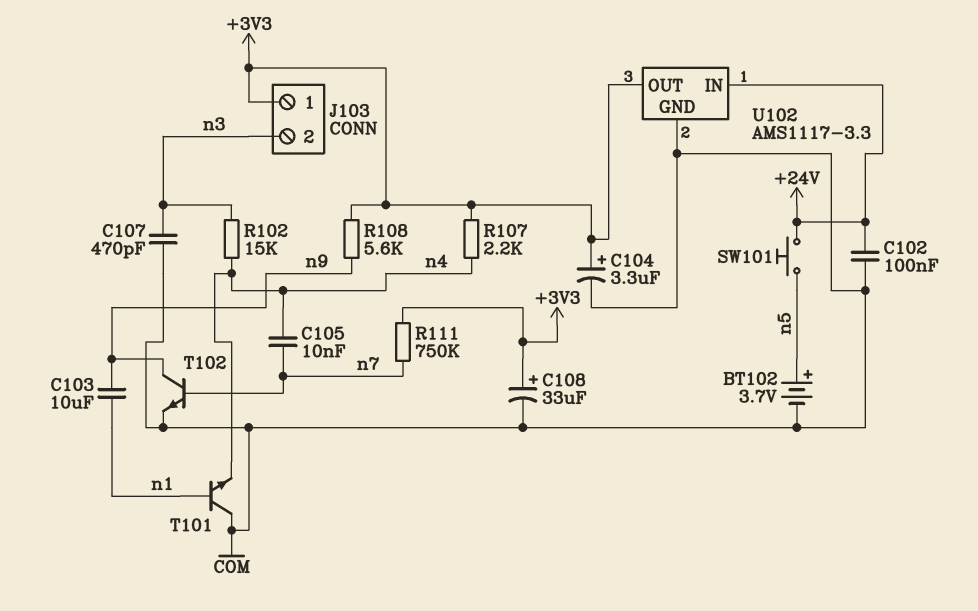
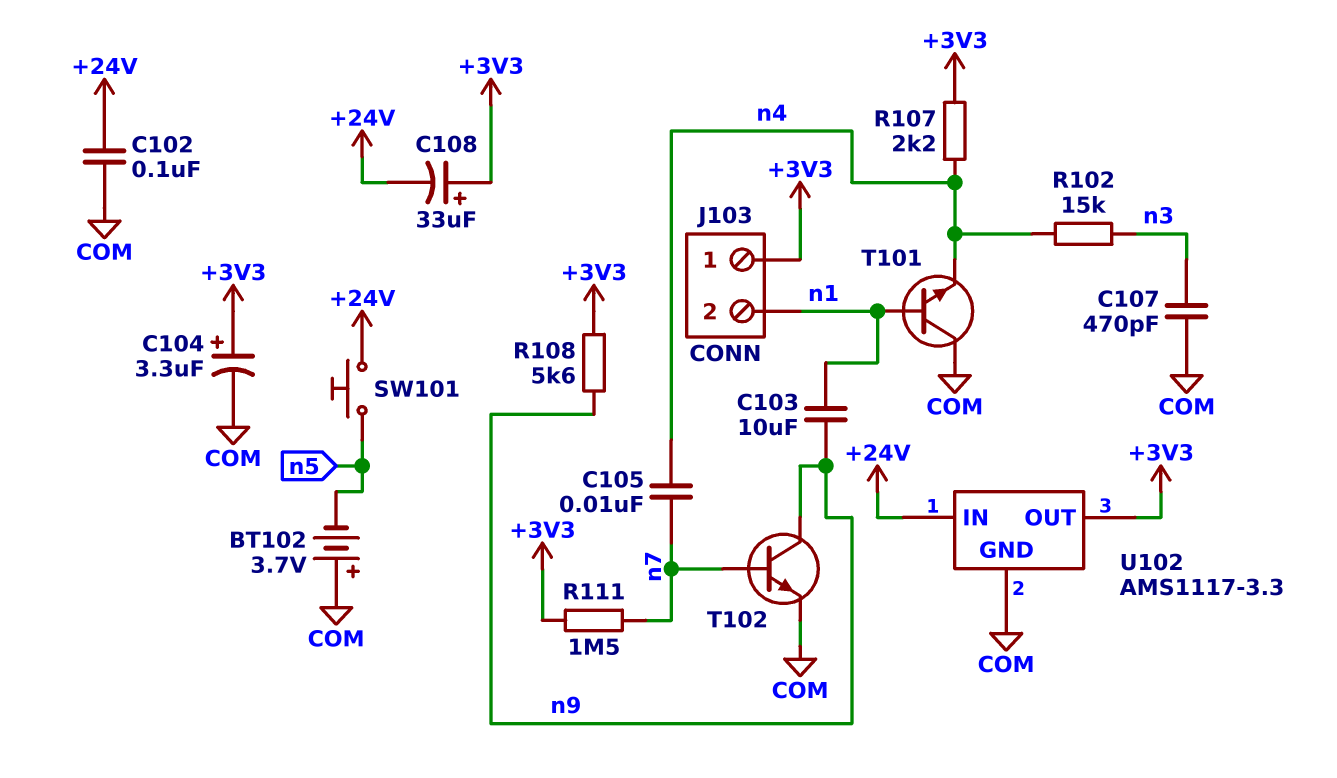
BT102: 3.7V (plus n5, minus COM) -> 3.7V (plus COM, minus n5)
C108: 33uF (plus +3V3, minus COM) -> 33uF (plus +3V3, minus +24V)
J103 pin 2: n3 -> n1
R111: 750k (+3V3, n7) -> 1.5M (+3V3, n7)

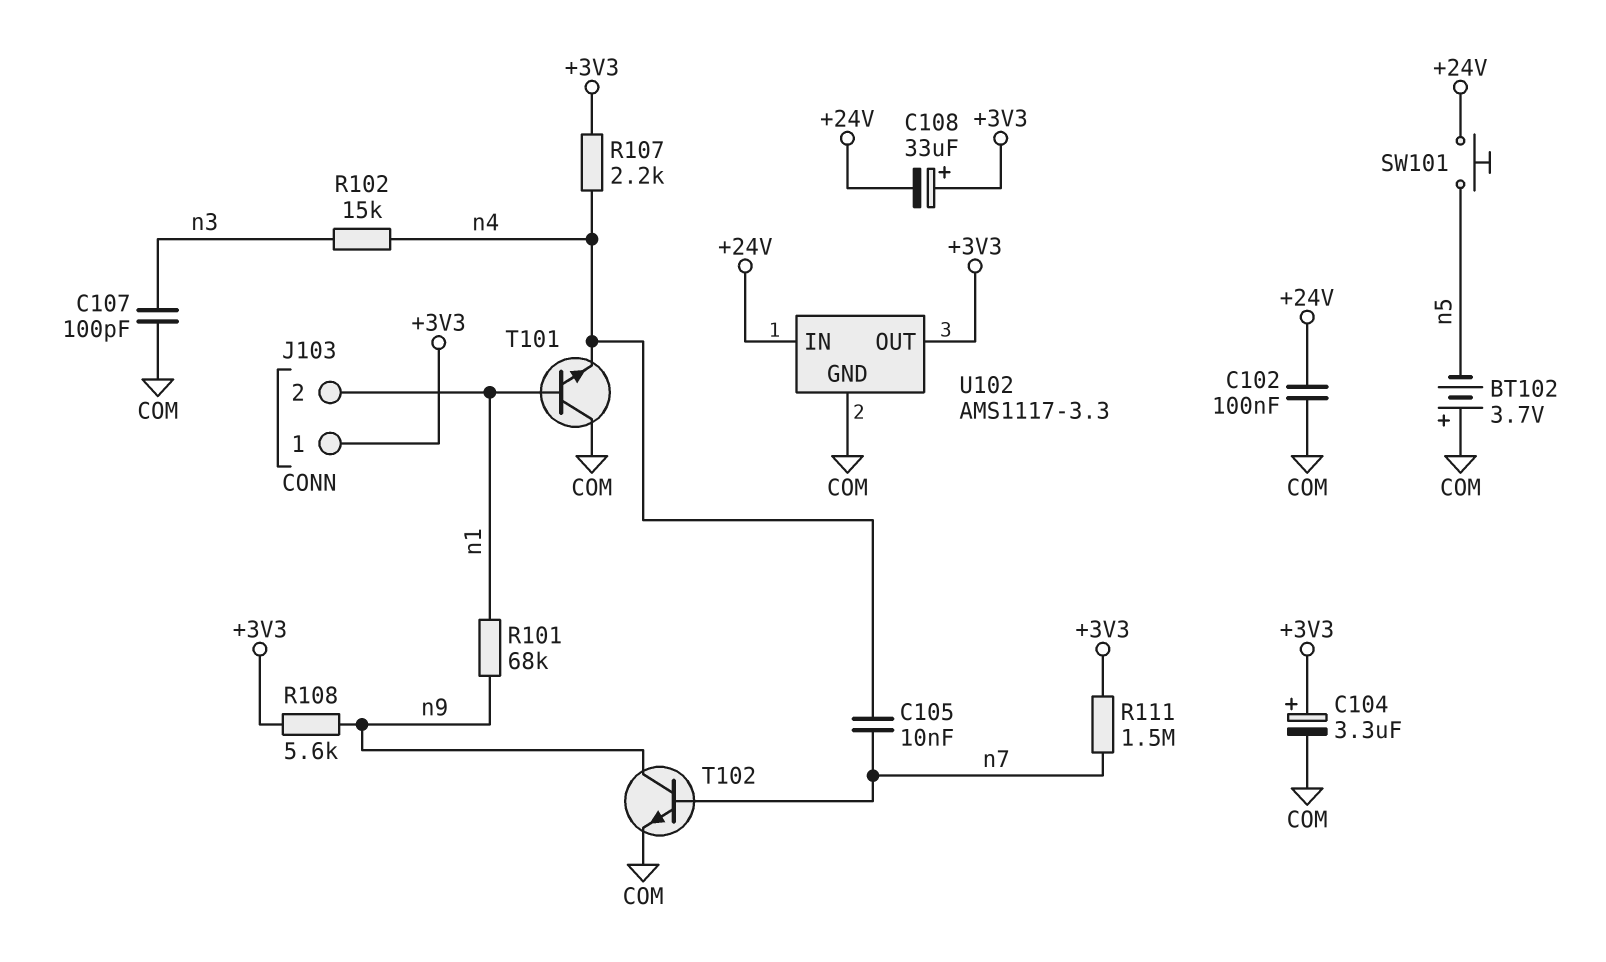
C103: 10uF (n1, n9) -> none
C107: 470pF (COM, n3) -> 100pF (COM, n3)
R101: none -> 68k (n1, n9)

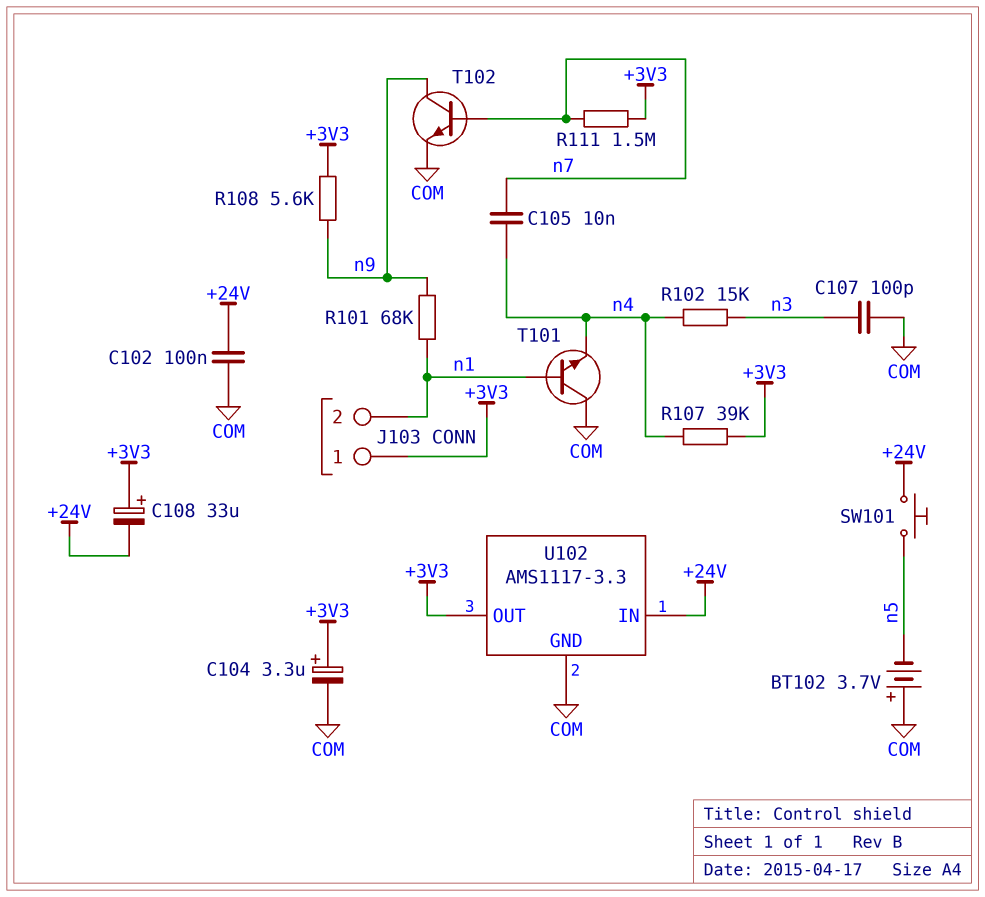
R107: 2.2k (+3V3, n4) -> 39k (+3V3, n4)

